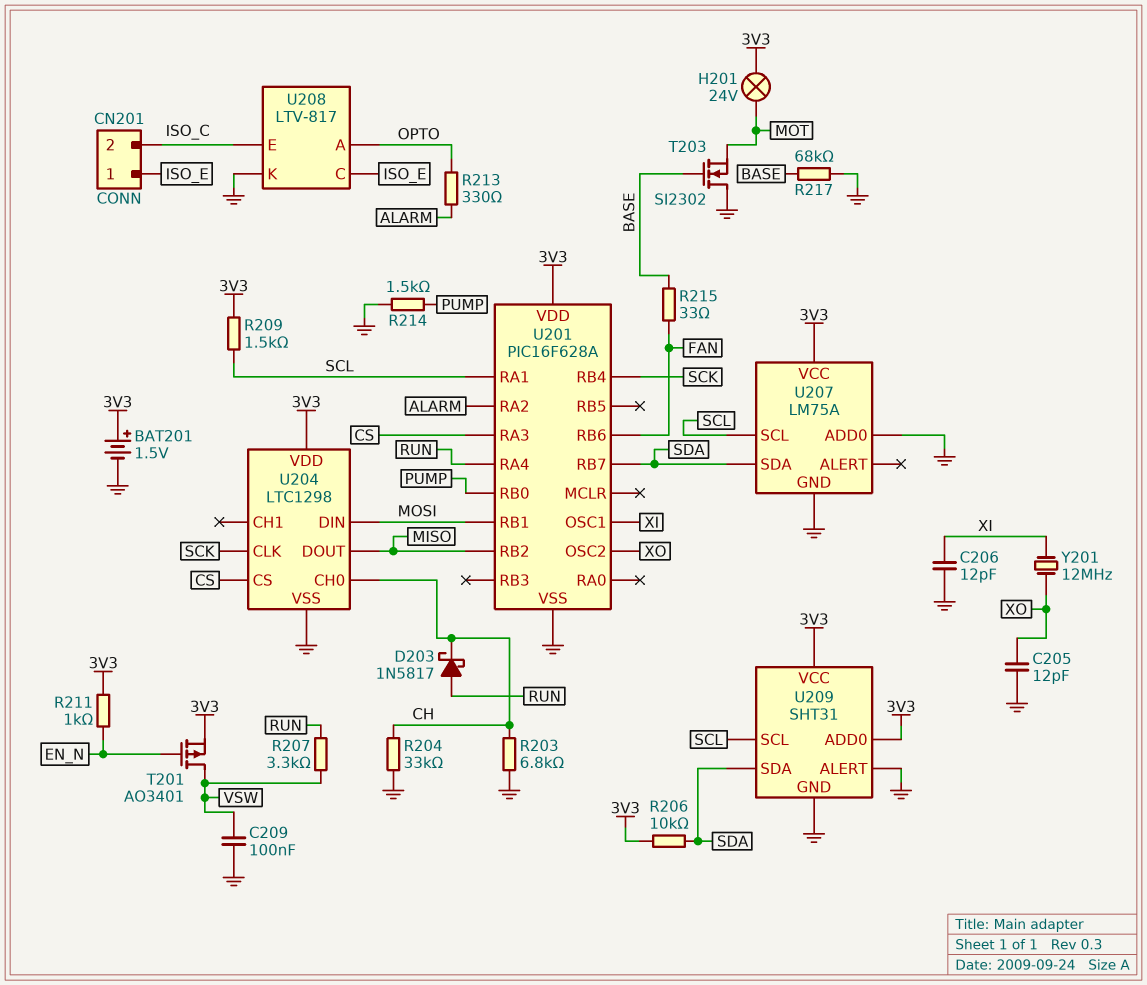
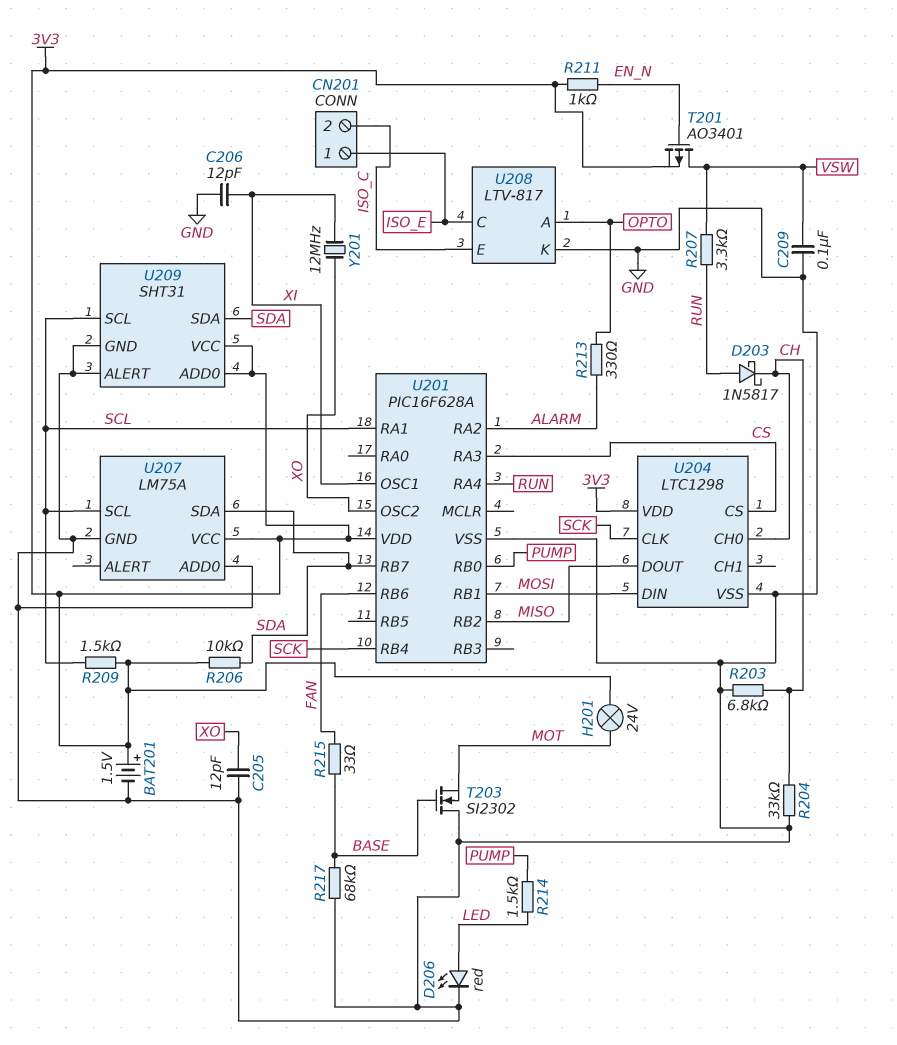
D206: none -> LED red (A LED, K GND)
R214: 1.5k (GND, PUMP) -> 1.5k (LED, PUMP)

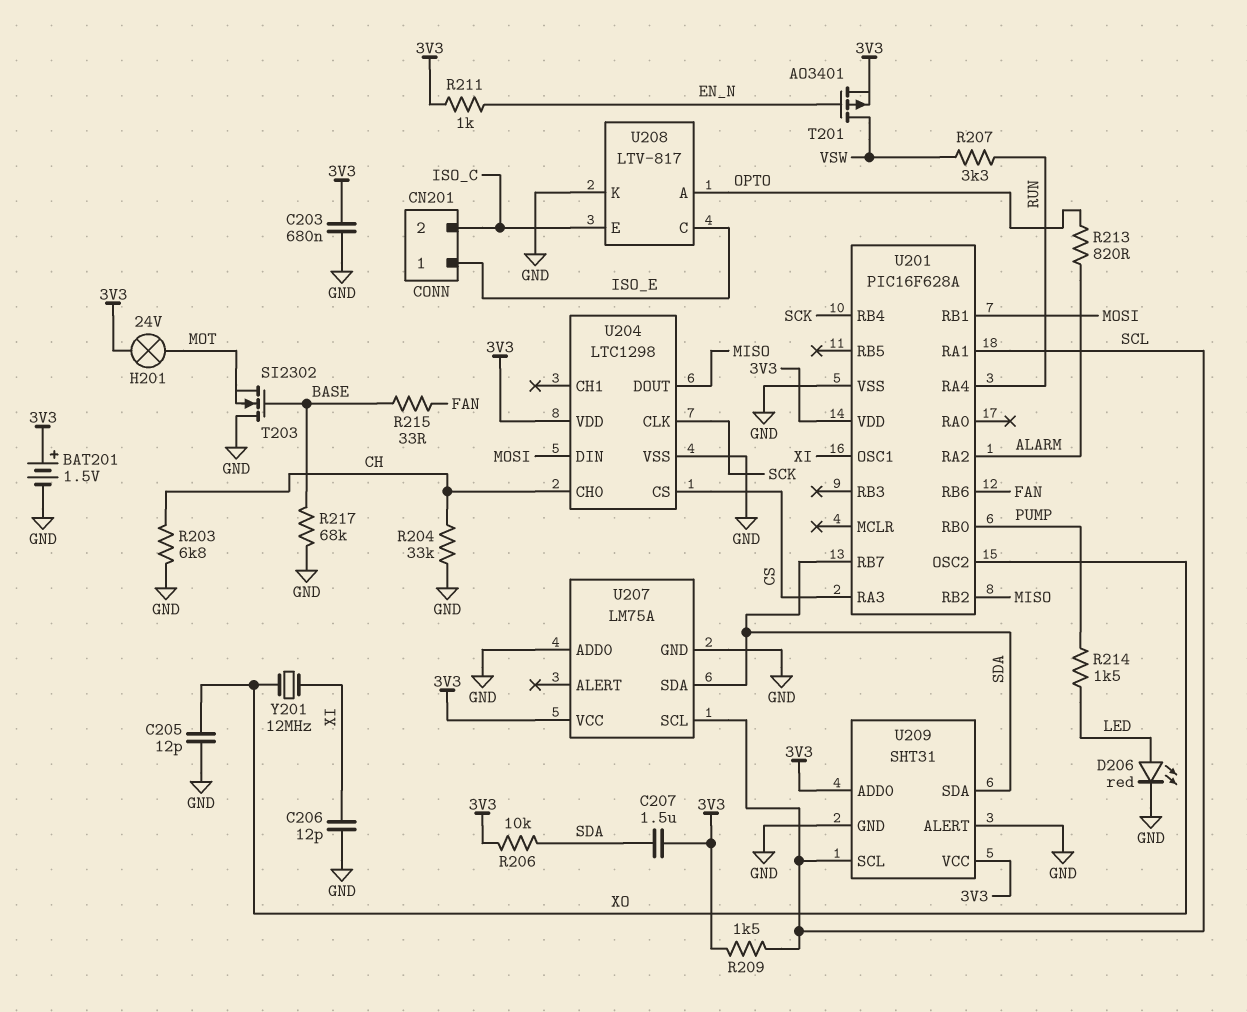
C203: none -> 680nF (3V3, GND)
C207: none -> 1.5uF (3V3, SDA)
C209: 100nF (GND, VSW) -> none
D203: schottky 1N5817 (A RUN, K CH) -> none
R213: 330 (ALARM, OPTO) -> 820 (ALARM, OPTO)

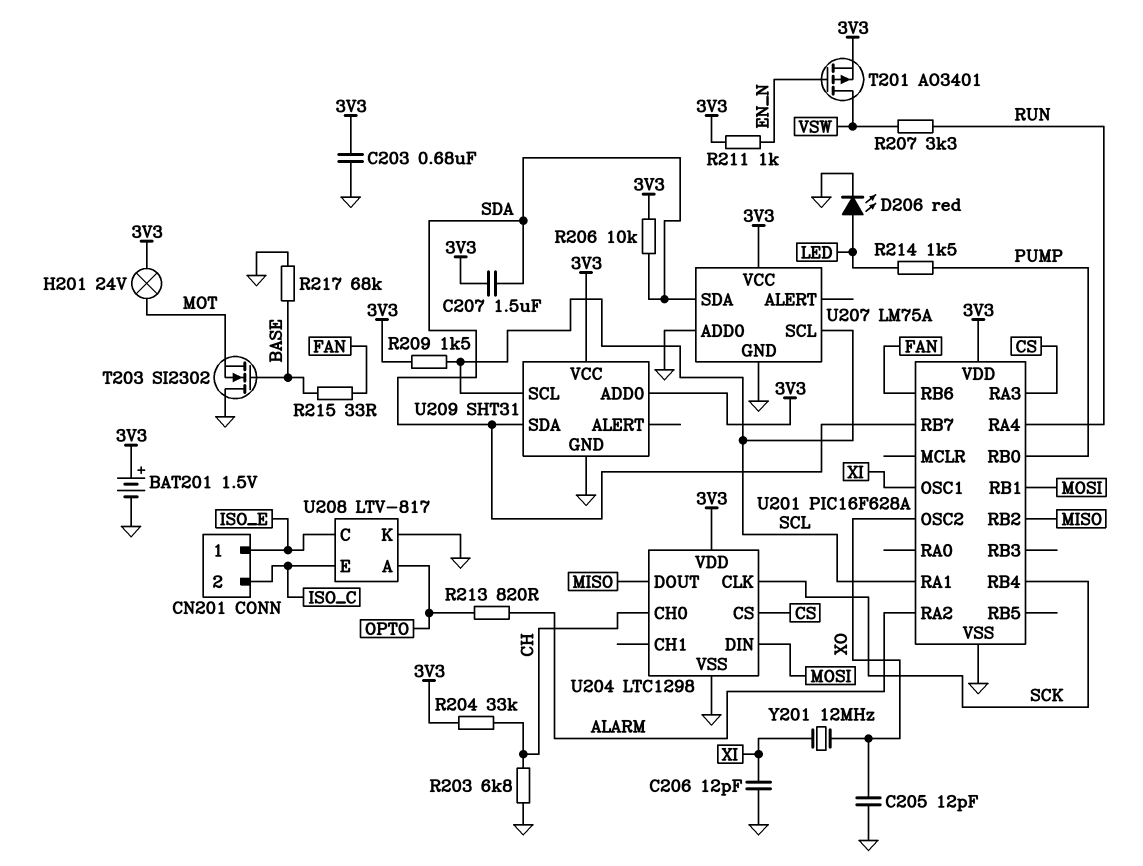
R204: 33k (CH, GND) -> 33k (3V3, CH)
U209 pin ALERT: GND -> none

